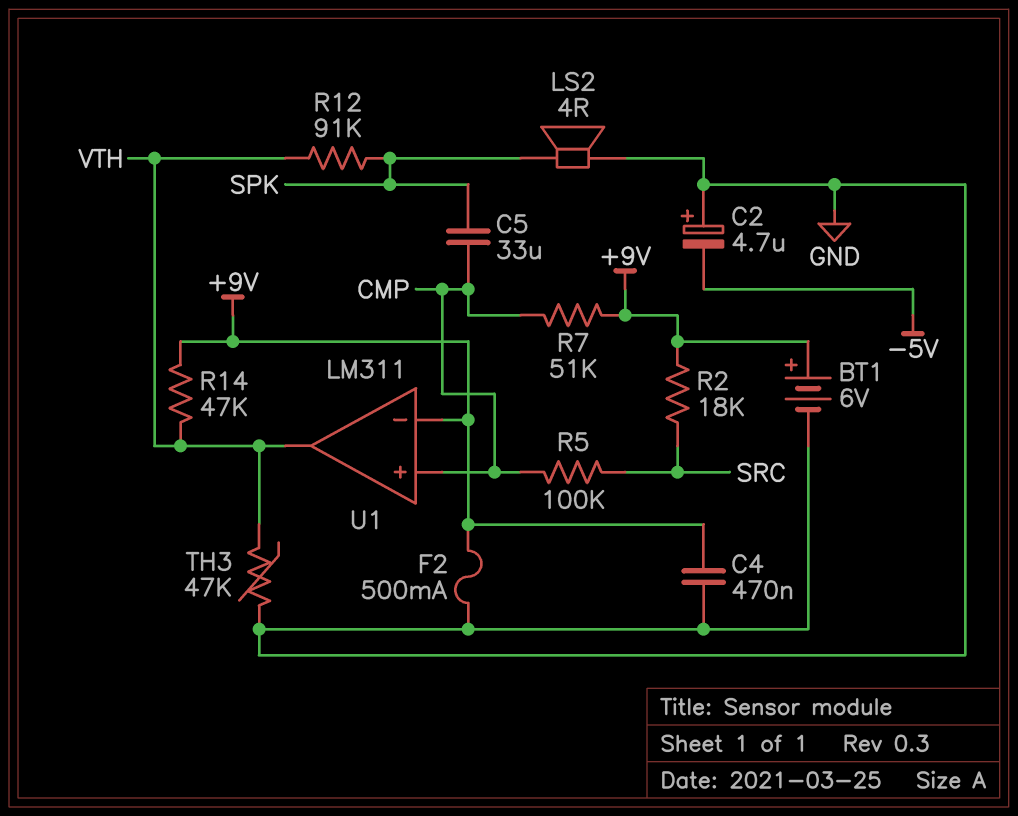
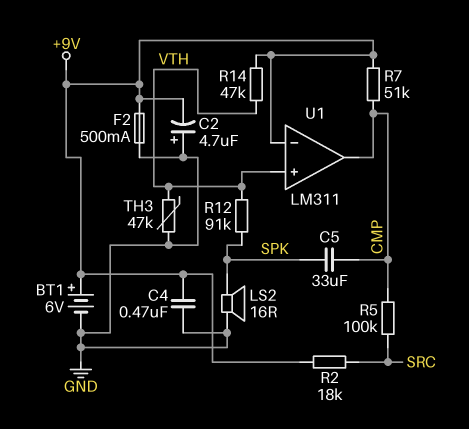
C2: 4.7uF (plus GND, minus -5V) -> 4.7uF (plus GND, minus +9V)
LS2: speaker 4R (GND, SPK) -> speaker 16R (GND, SPK)
U1 pin in+: CMP -> VTH
U1 pin out: VTH -> CMP

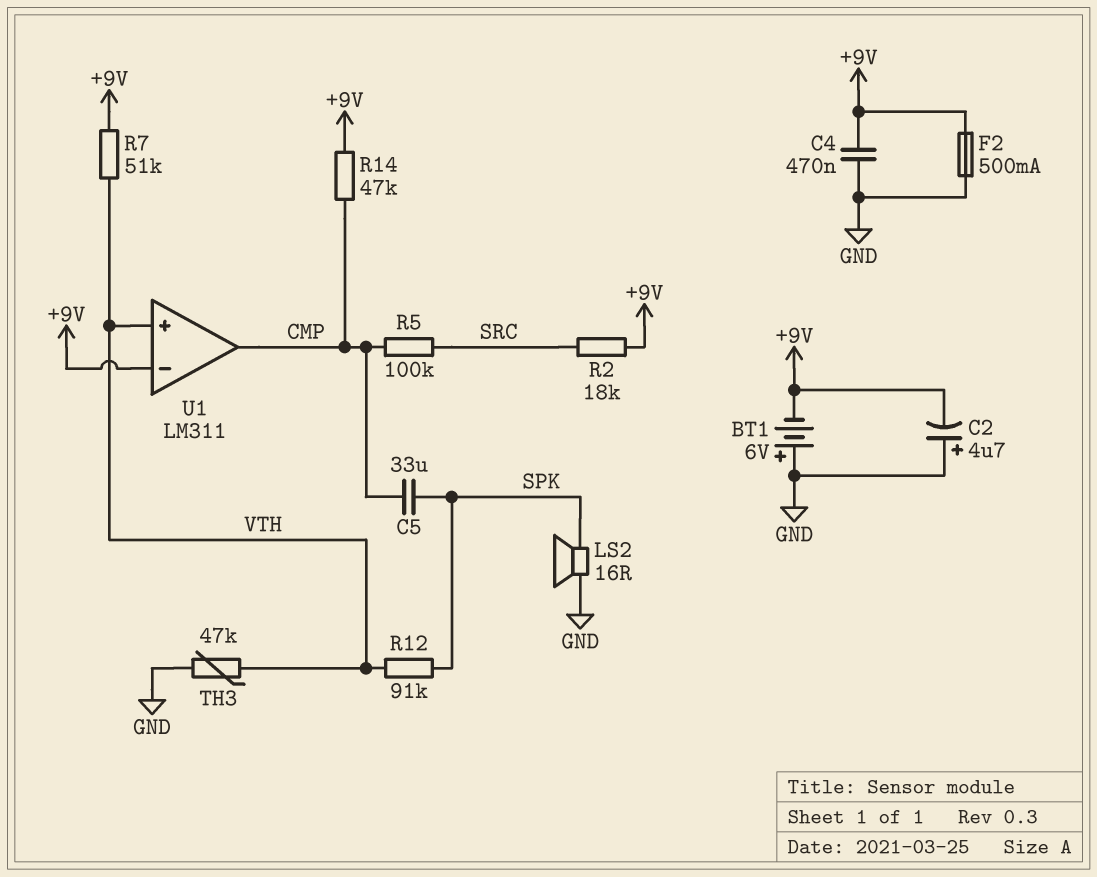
BT1: 6V (plus +9V, minus GND) -> 6V (plus GND, minus +9V)
R7: 51k (+9V, CMP) -> 51k (+9V, VTH)
R14: 47k (+9V, VTH) -> 47k (+9V, CMP)

